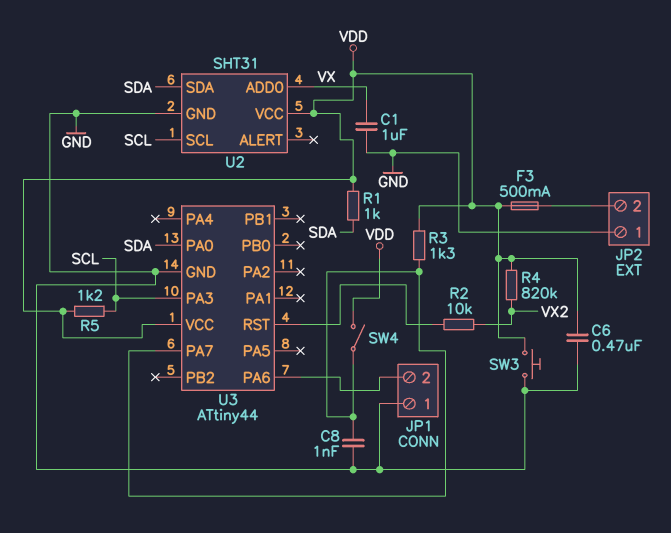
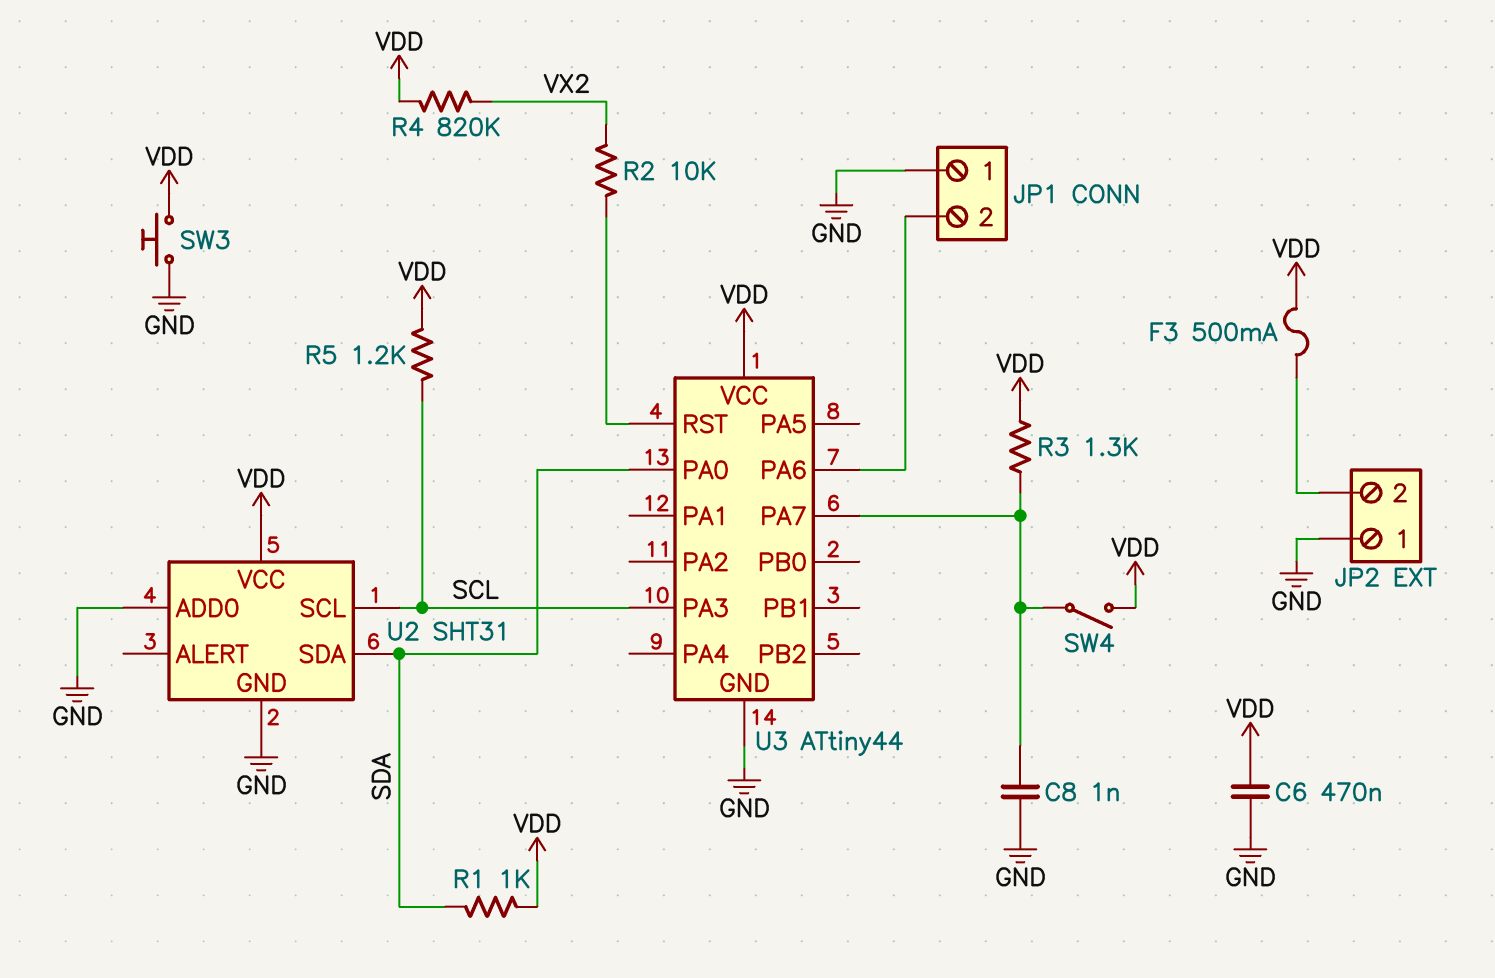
C1: 1uF (GND, VX) -> none
U2 pin ADD0: VX -> GND

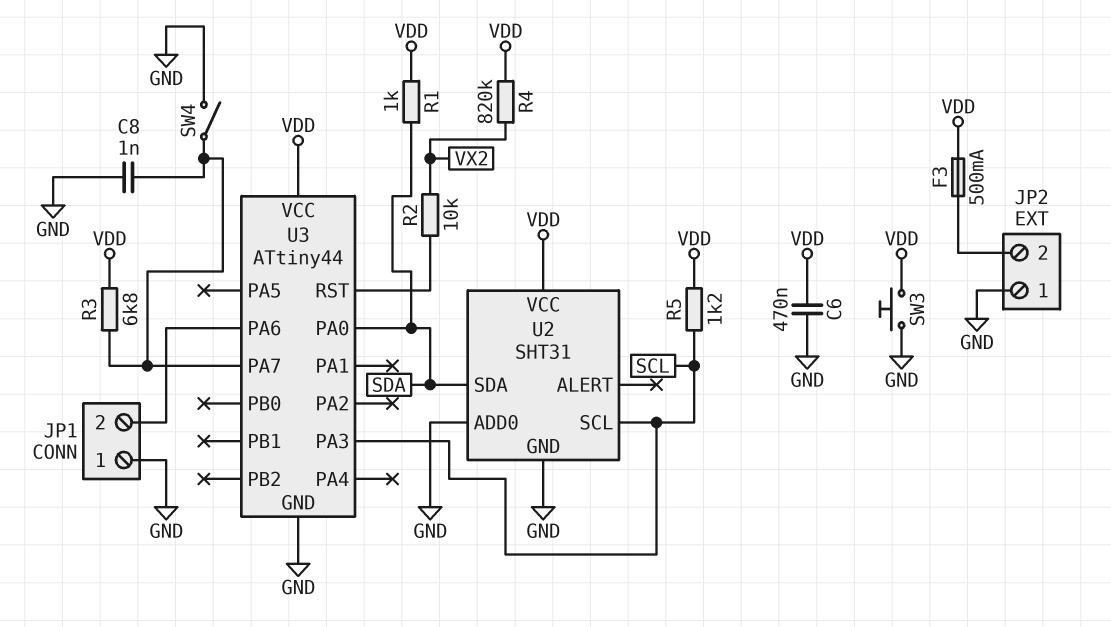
R3: 1.3k (U3/PA7, VDD) -> 6.8k (U3/PA7, VDD)
SW4: switch (U3/PA7, VDD) -> switch (GND, U3/PA7)

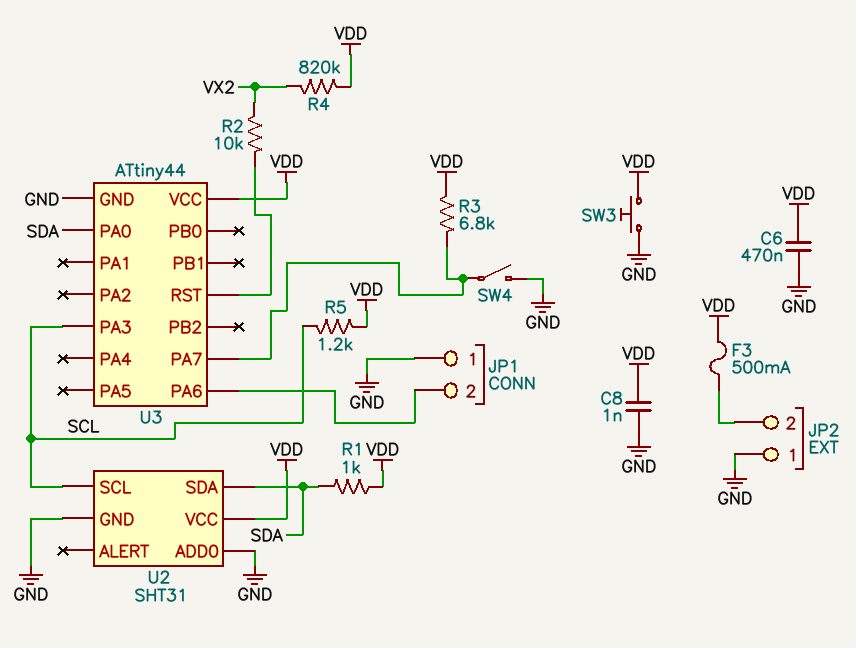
C8: 1nF (GND, U3/PA7) -> 1nF (GND, VDD)

